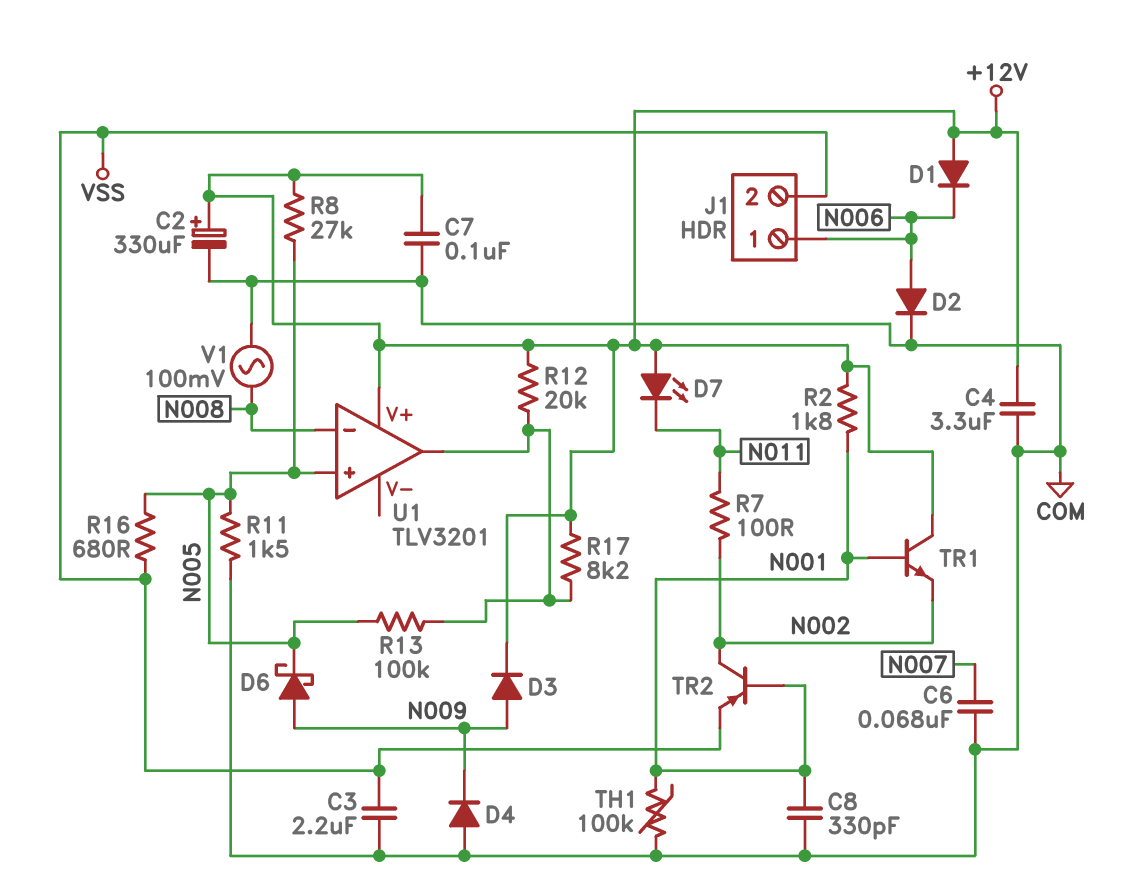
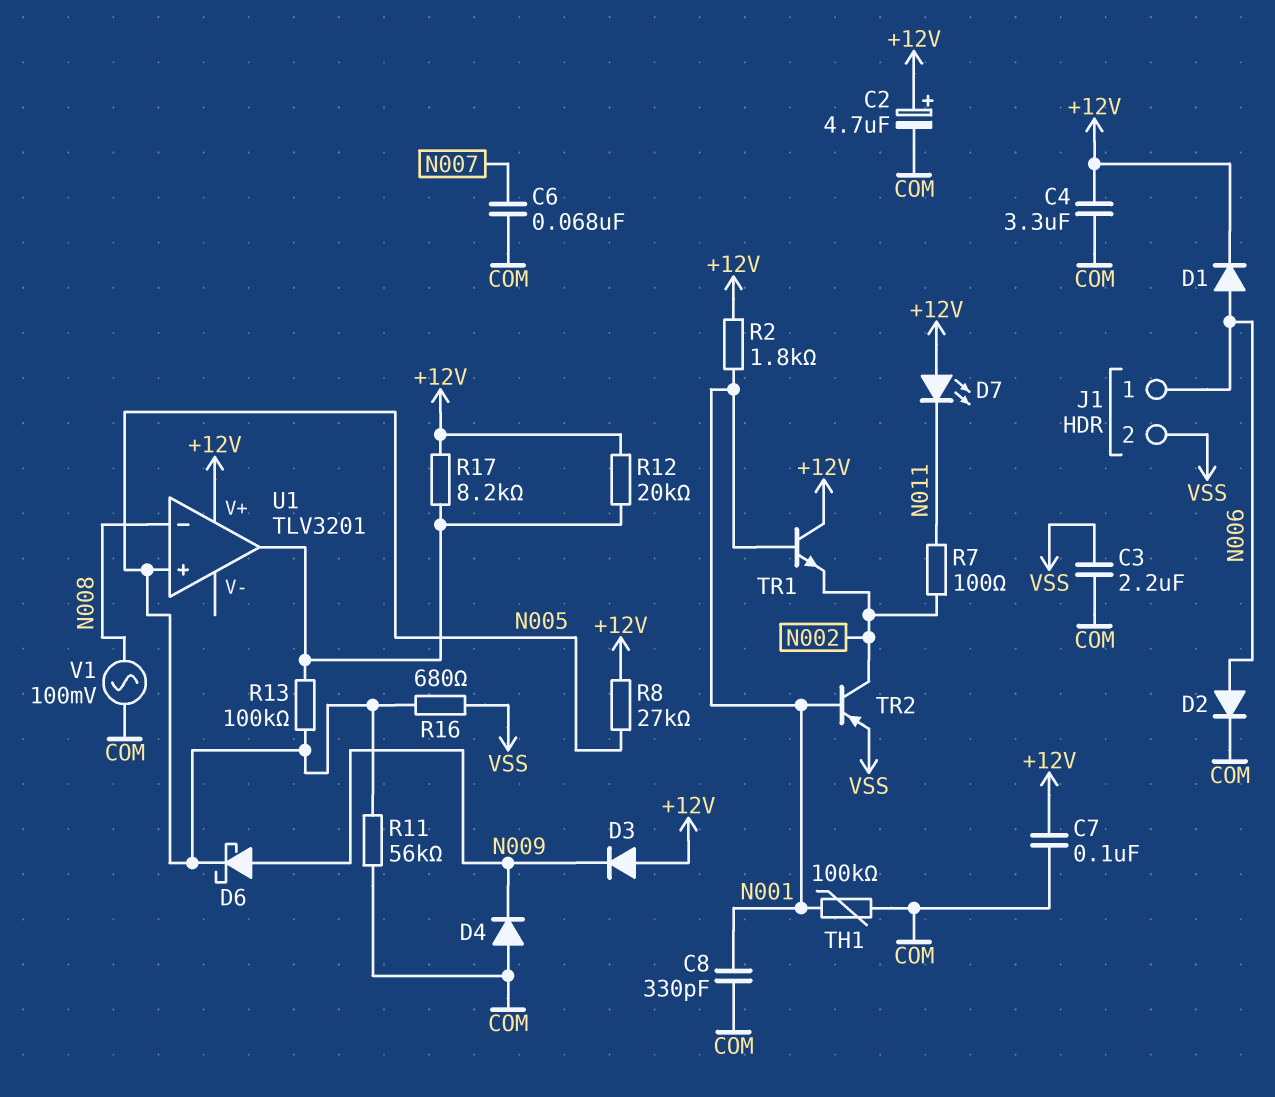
C2: 330uF (plus +12V, minus COM) -> 4.7uF (plus +12V, minus COM)
D1: diode (A +12V, K N006) -> diode (A N006, K +12V)
D3: diode (A N009, K +12V) -> diode (A +12V, K N009)
R11: 1.5k (COM, N005) -> 56k (COM, N005)

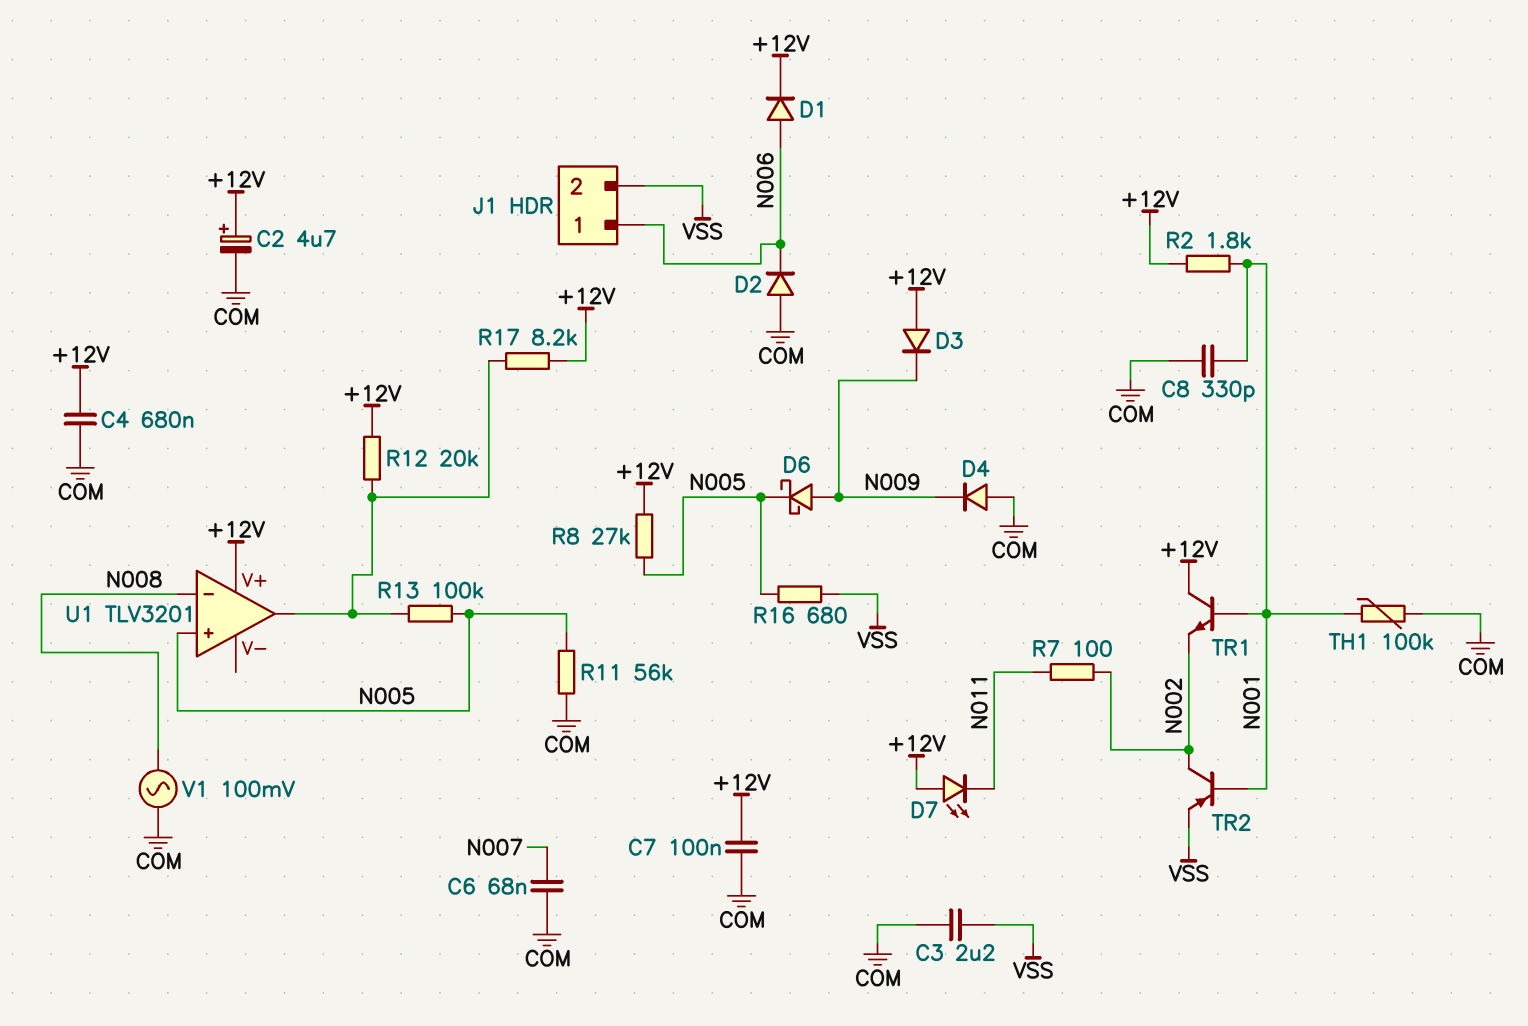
C4: 3.3uF (+12V, COM) -> 680nF (+12V, COM)
D2: diode (A N006, K COM) -> diode (A COM, K N006)

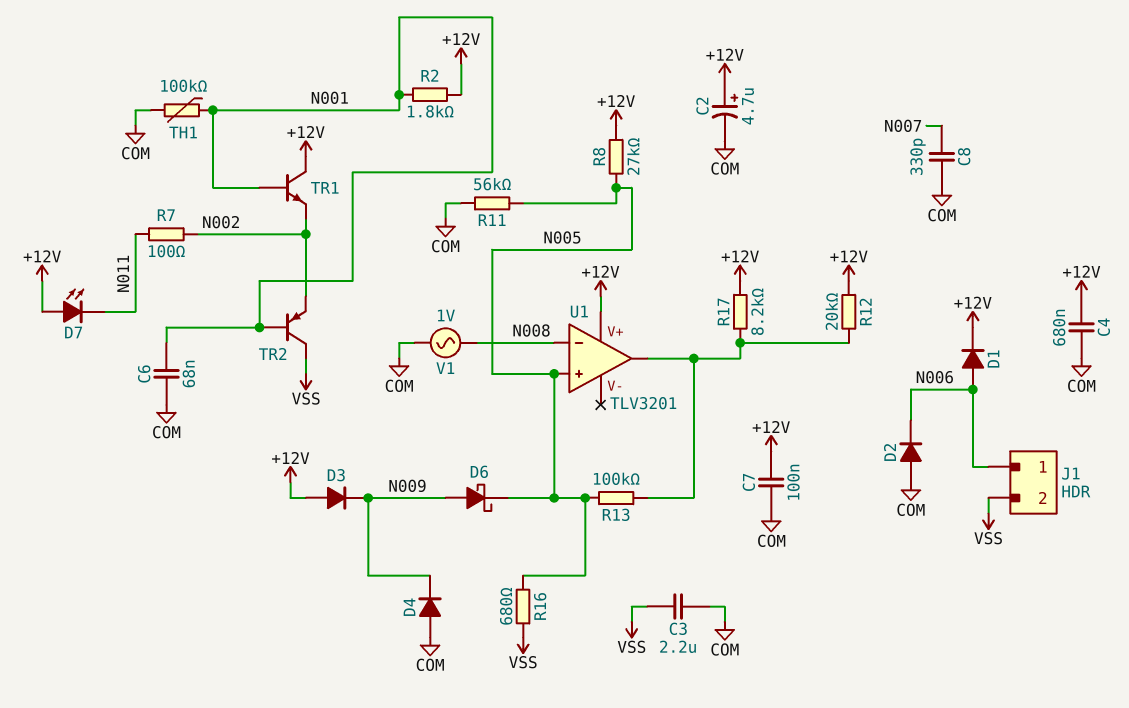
C6: 68nF (COM, N007) -> 68nF (COM, N001)
C8: 330pF (COM, N001) -> 330pF (COM, N007)
TR2: PNP (B N001, C N002, E VSS) -> PNP (B N001, C VSS, E N002)
V1: AC 100mV (COM, N008) -> AC 1V (COM, N008)

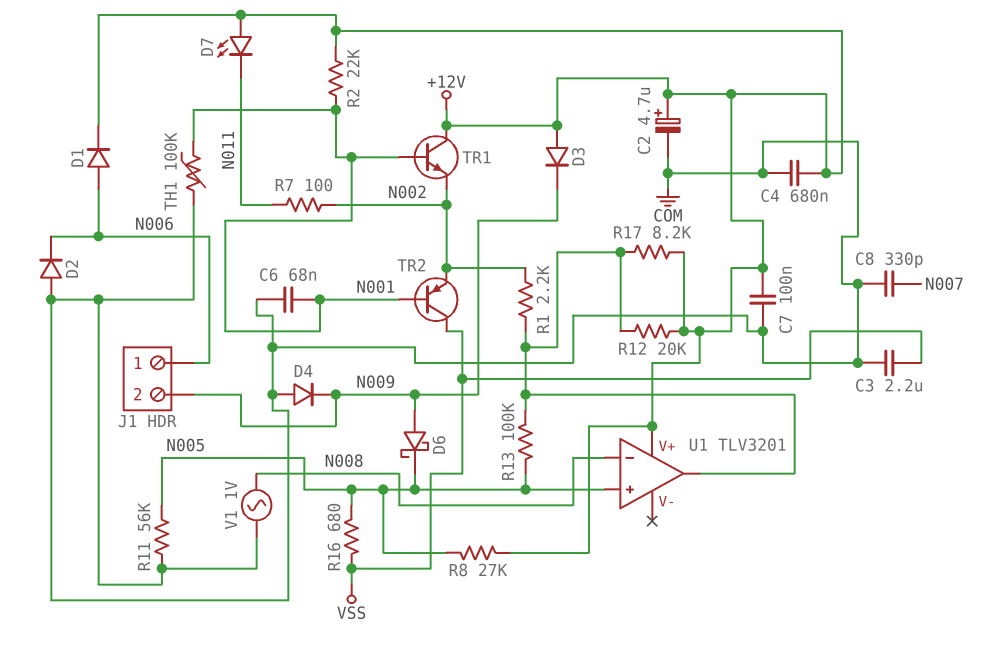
J1 pin 2: VSS -> N009
R1: none -> 2.2k (N002, U1/out)
R2: 1.8k (+12V, N001) -> 22k (+12V, N001)

